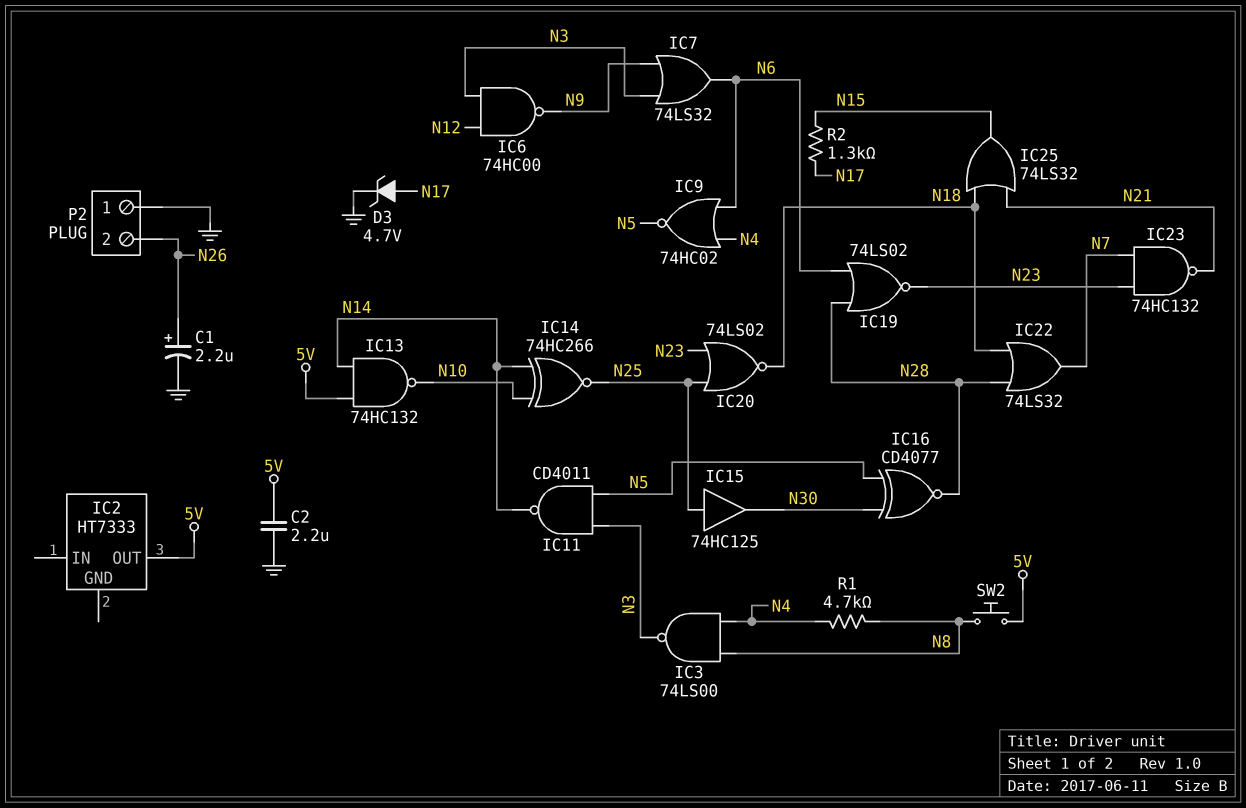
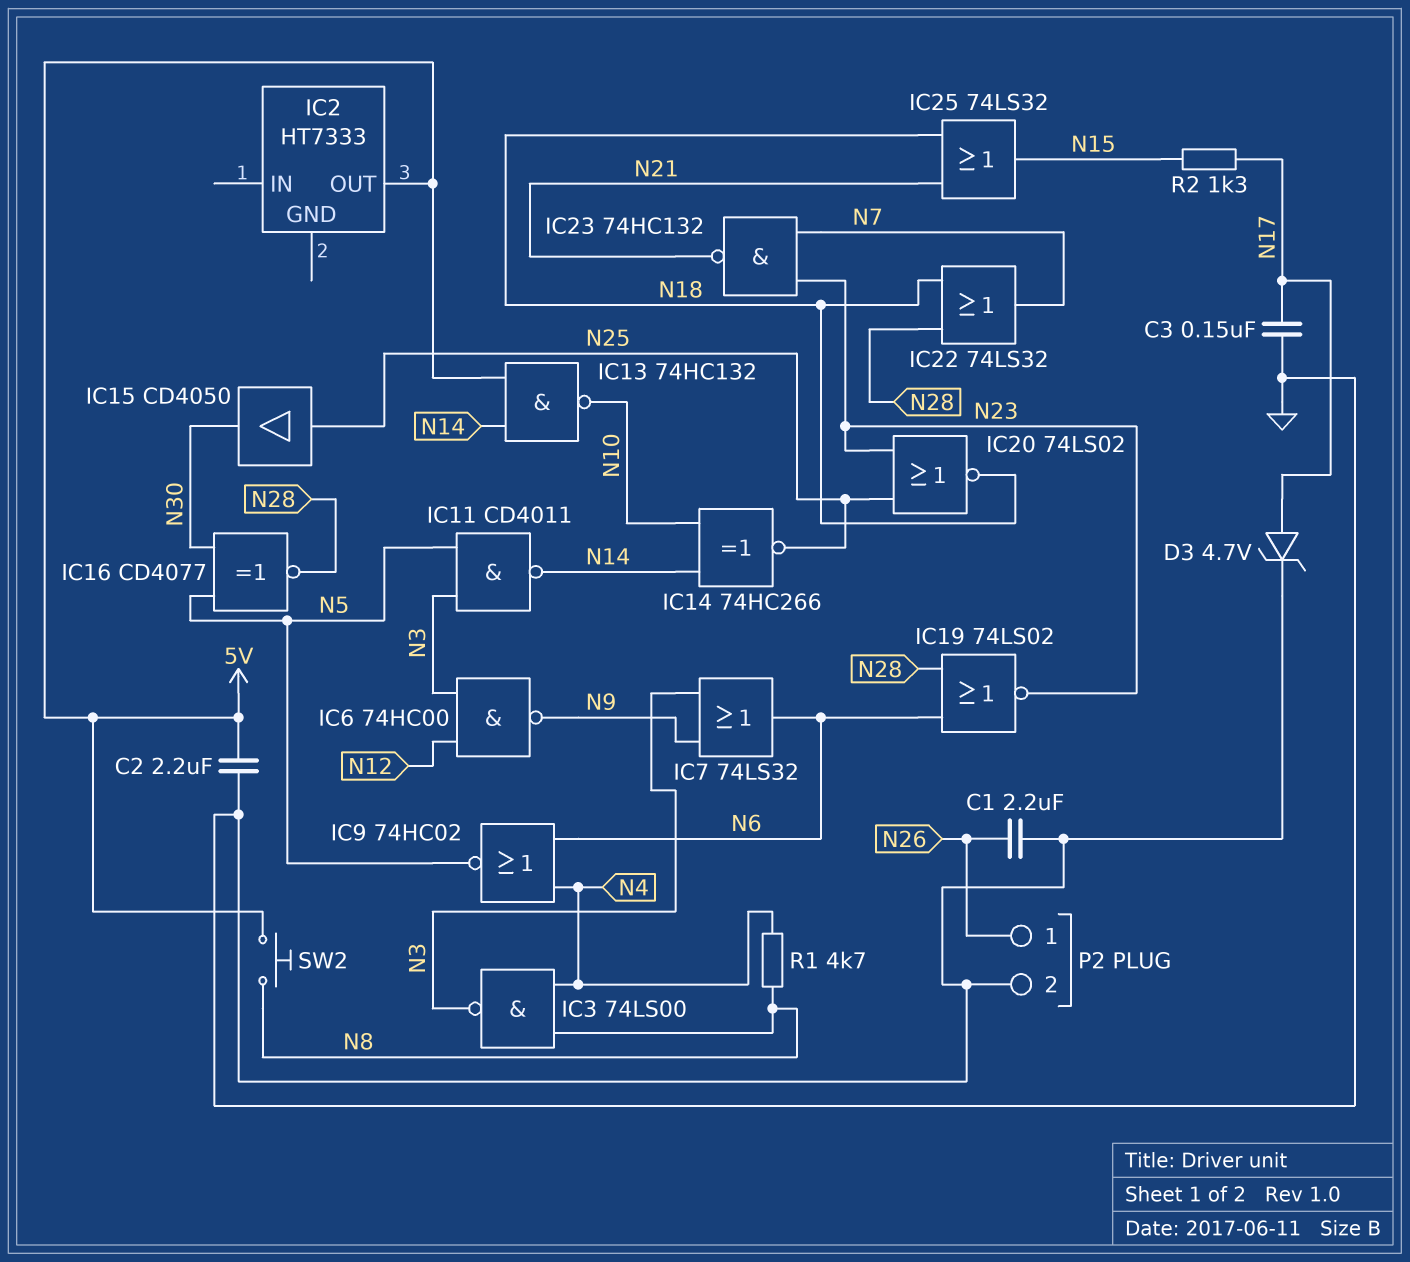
C1: 2.2uF (plus N26, minus GND) -> 2.2uF (GND, N26)
C3: none -> 150nF (GND, N17)
IC15: buffer 74HC125 (in N25, out N30) -> buffer CD4050 (in N25, out N30)
P2 pin 1: GND -> N26
P2 pin 2: N26 -> GND

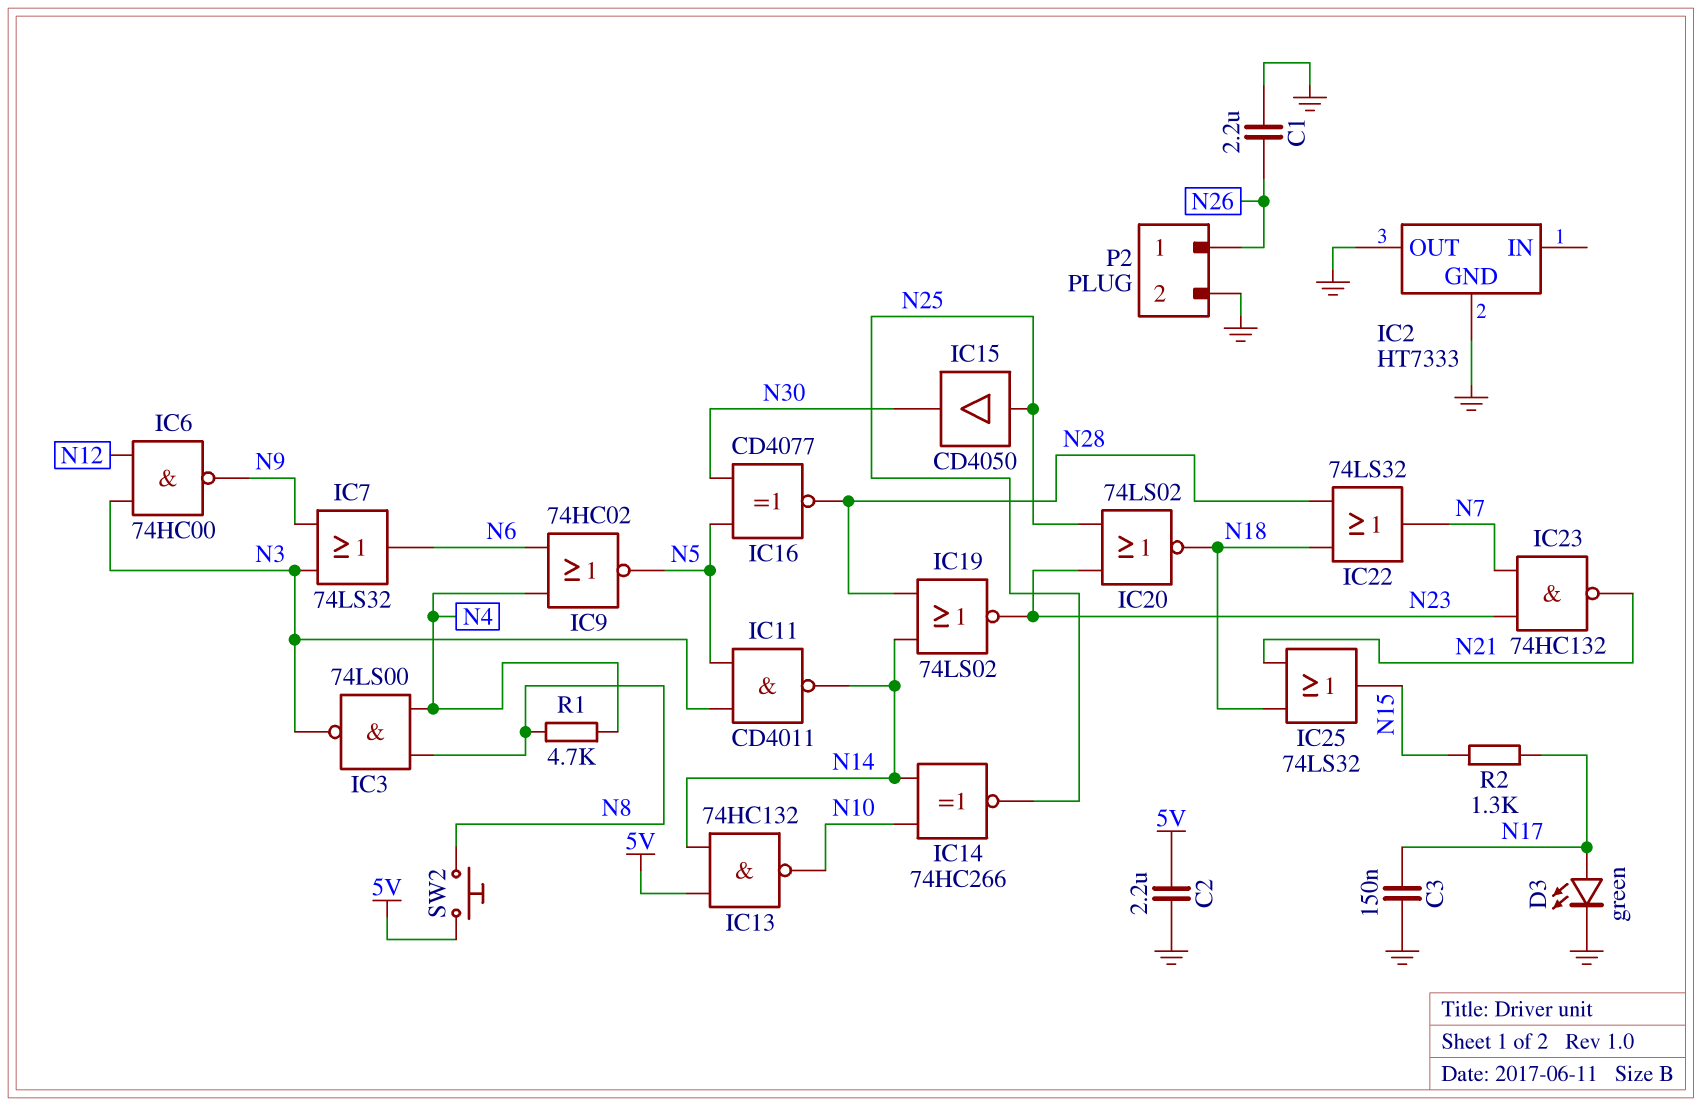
D3: zener 4.7V (A N17, K GND) -> LED green (A N17, K GND)
IC2 pin GND: none -> GND
IC2 pin OUT: 5V -> GND
IC19: NOR 74LS02 (in N6, in N28, out N23) -> NOR 74LS02 (in N14, in N28, out N23)

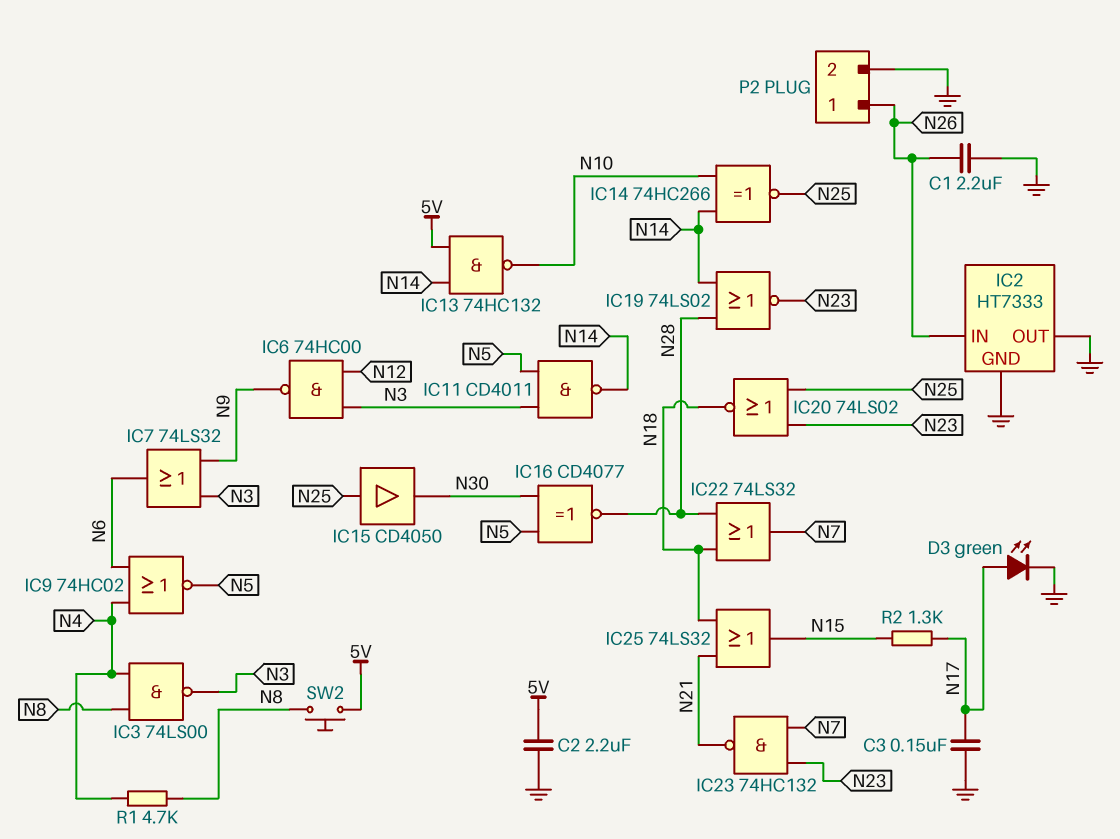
IC2 pin IN: none -> N26

